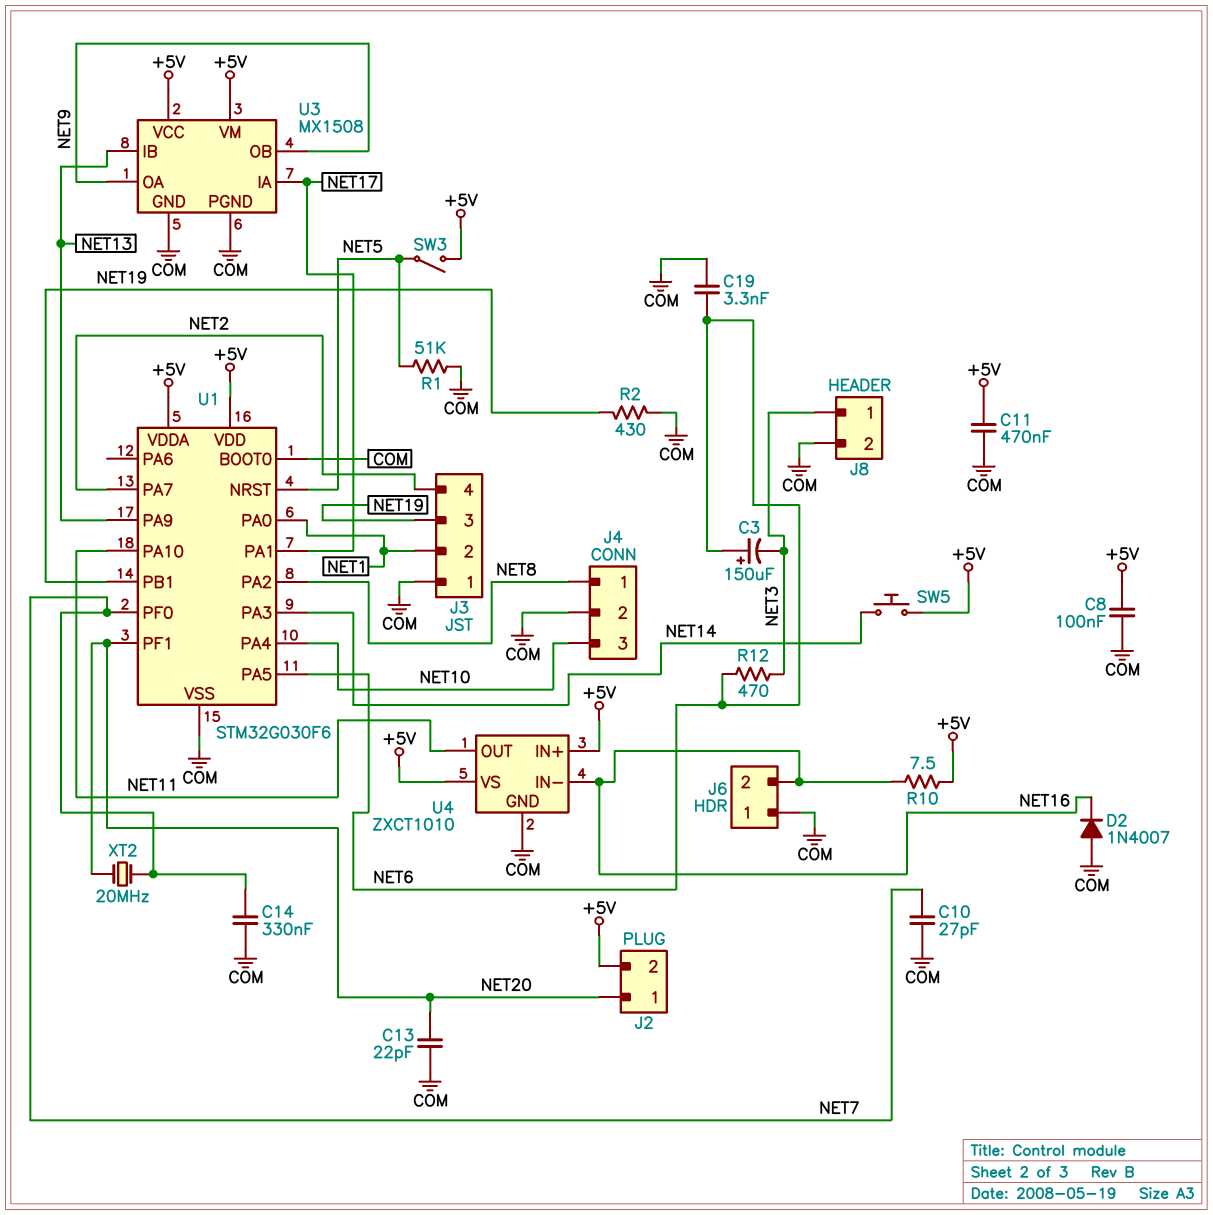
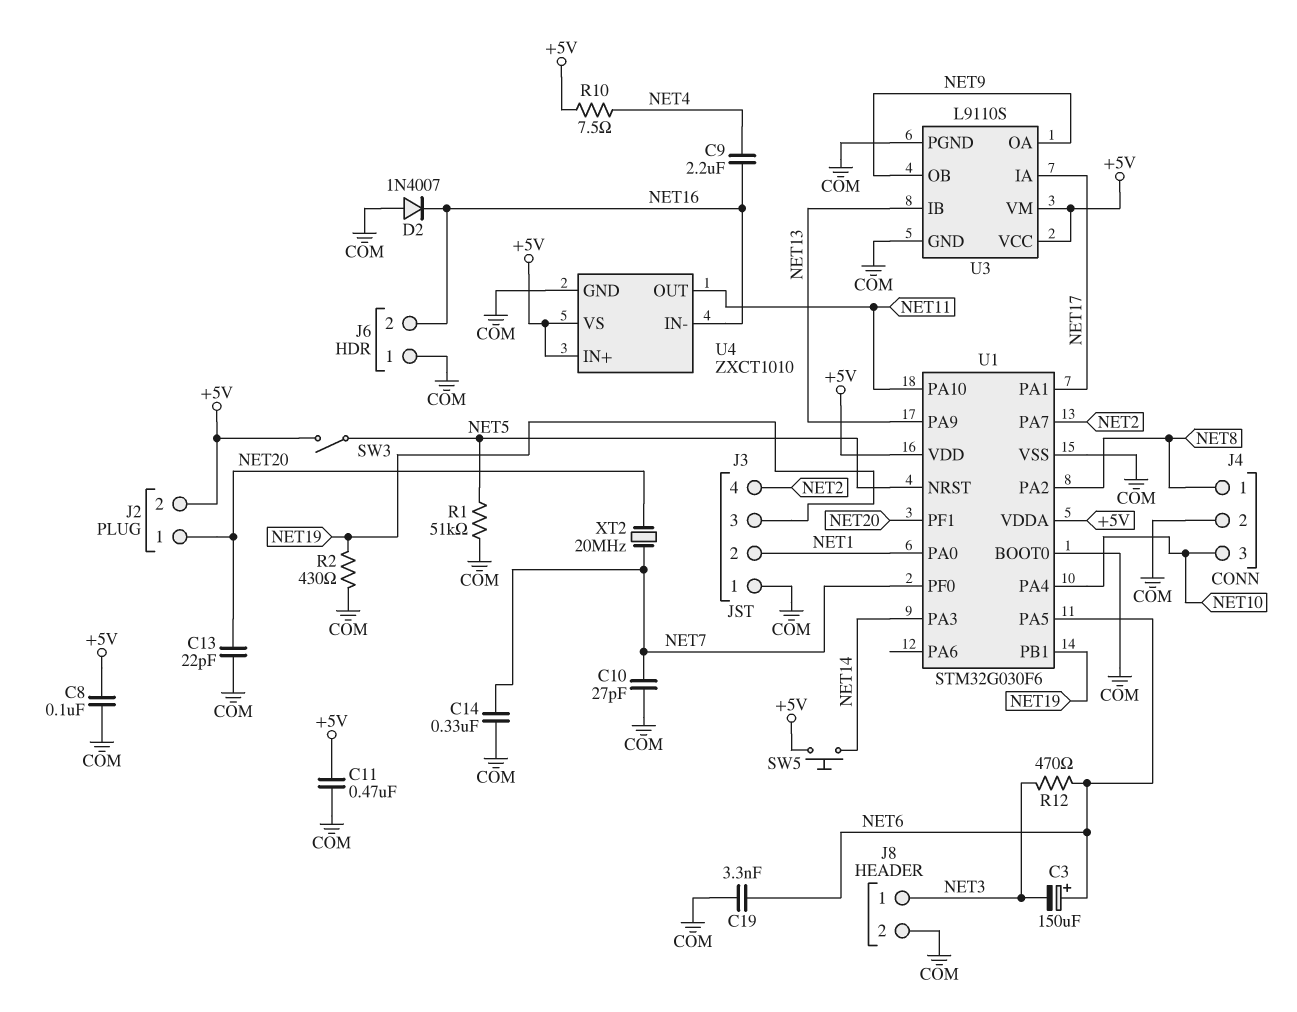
C9: none -> 2.2uF (NET4, NET16)
R10: 7.5 (+5V, NET16) -> 7.5 (+5V, NET4)
U3: MX1508 -> L9110S

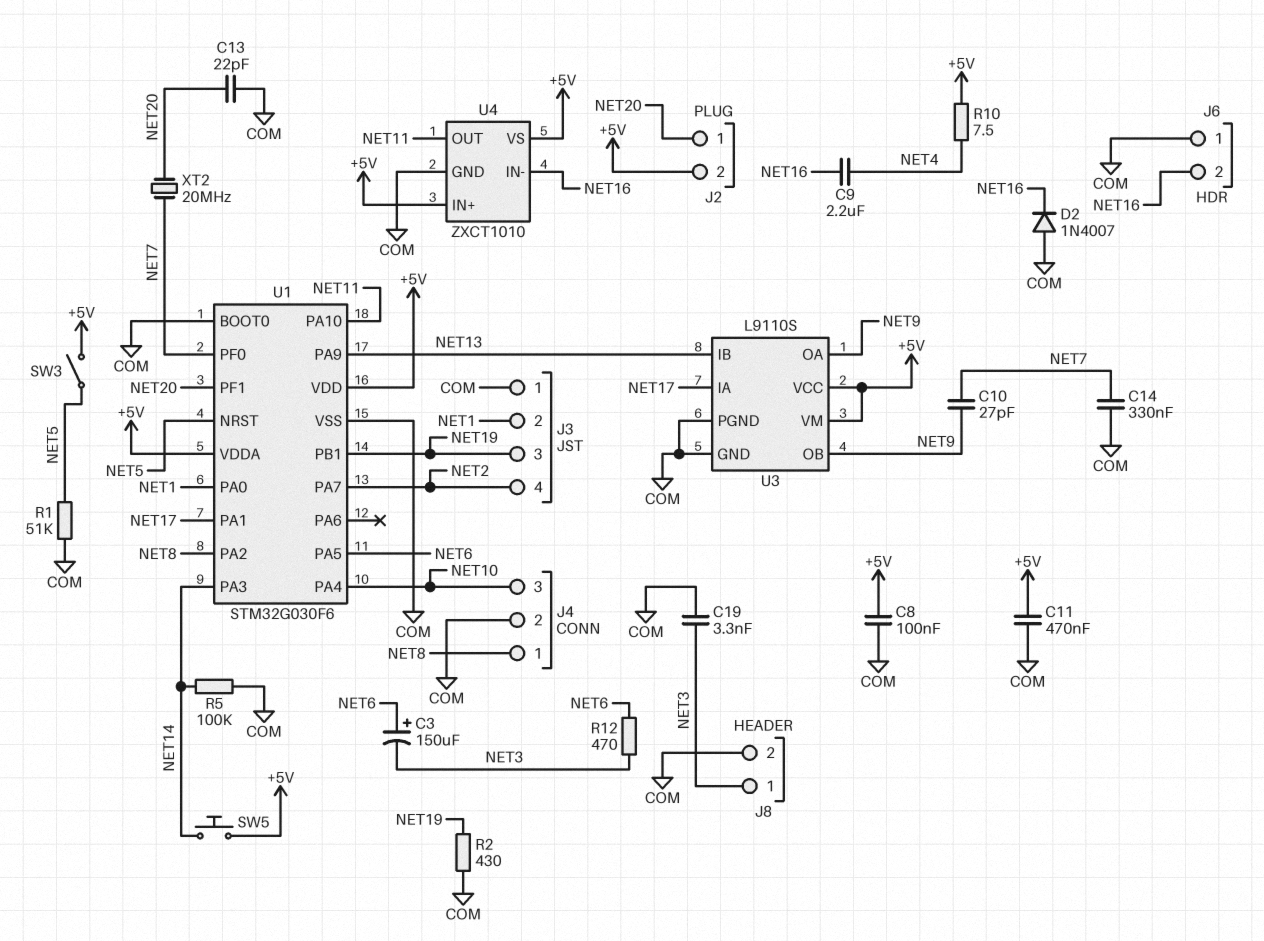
C10: 27pF (COM, NET7) -> 27pF (NET7, NET9)
C19: 3.3nF (COM, NET6) -> 3.3nF (COM, NET3)
R5: none -> 100k (COM, NET14)

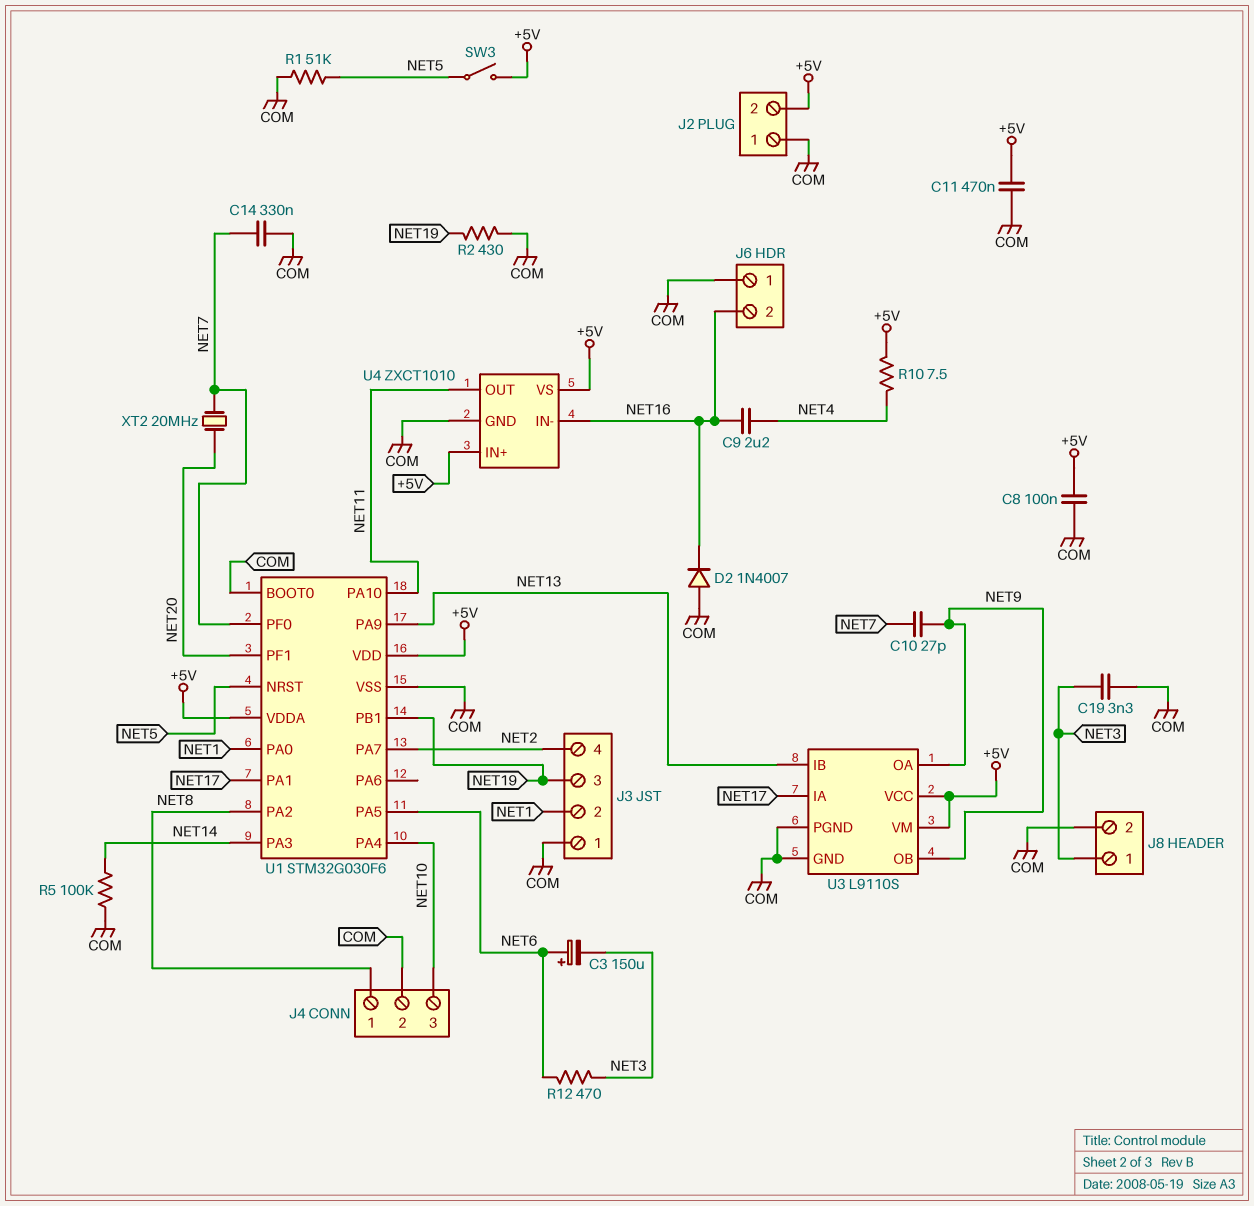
C13: 22pF (COM, NET20) -> none
J2 pin 1: NET20 -> COM
SW5: button (+5V, NET14) -> none

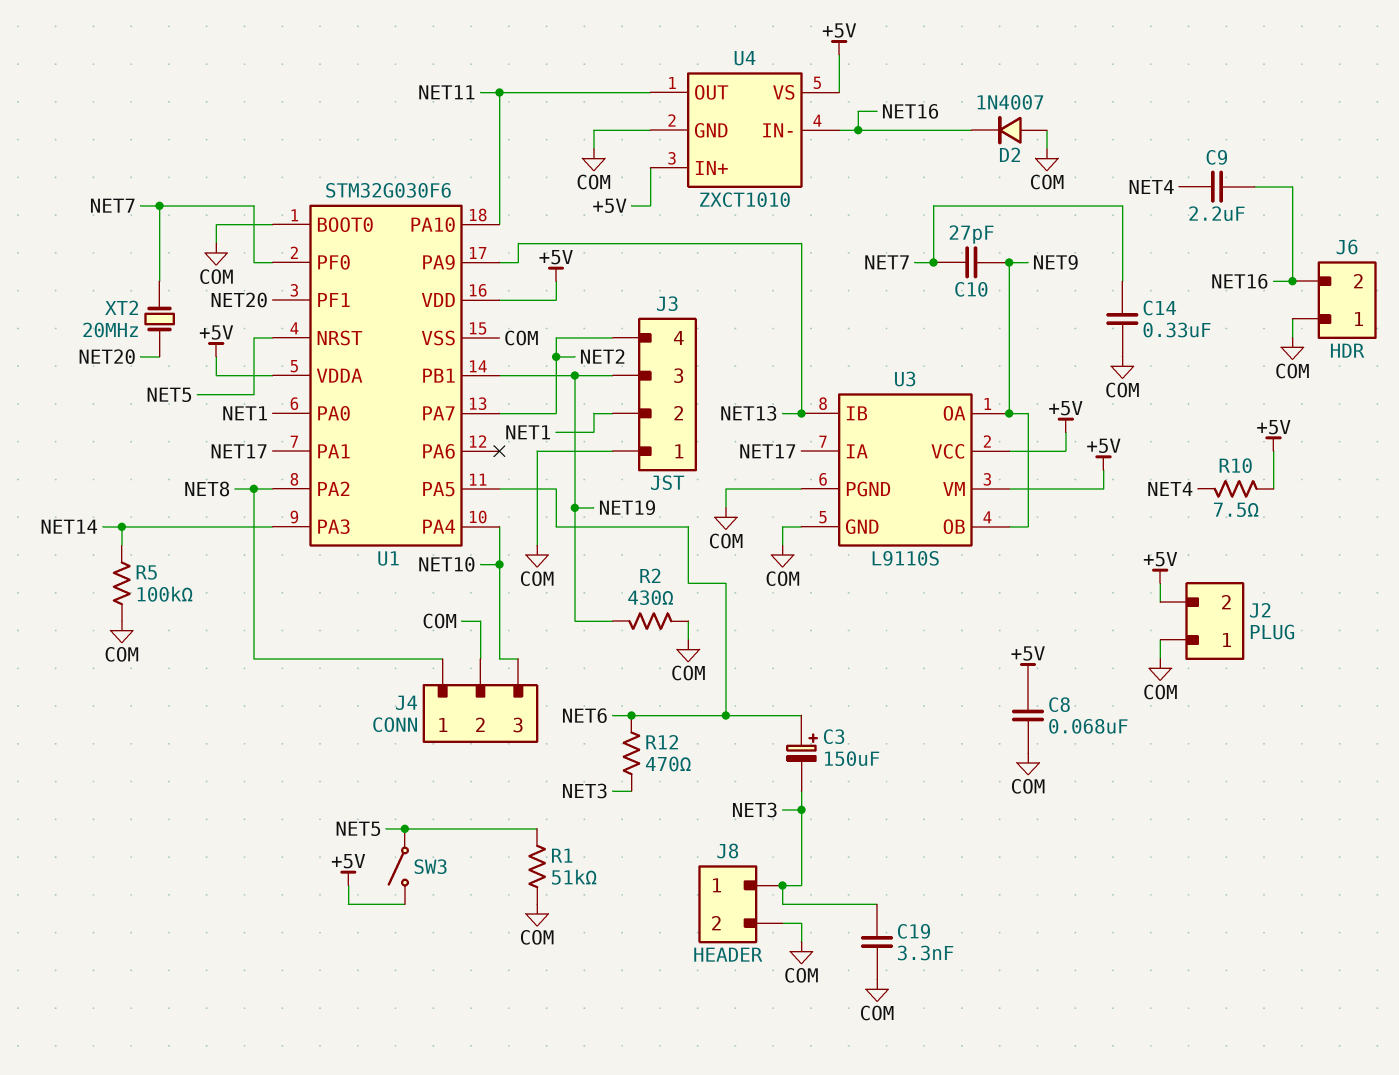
C8: 100nF (+5V, COM) -> 68nF (+5V, COM)
C11: 470nF (+5V, COM) -> none

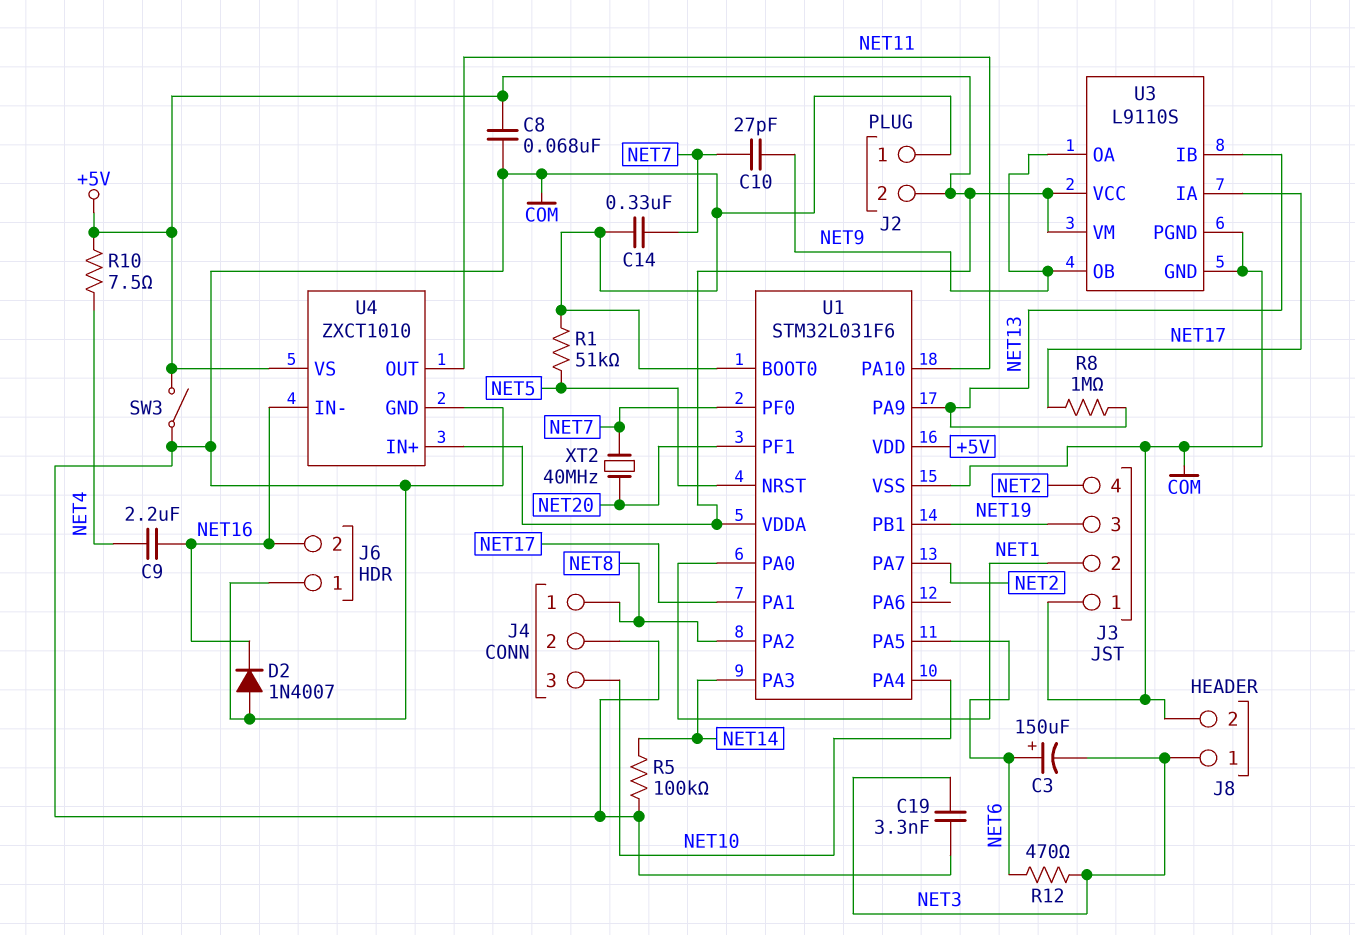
R2: 430 (COM, NET19) -> none
R8: none -> 1M (NET13, NET17)
SW3: switch (+5V, NET5) -> switch (+5V, COM)
U1: STM32G030F6 -> STM32L031F6
XT2: 20MHz (NET7, NET20) -> 40MHz (NET7, NET20)

